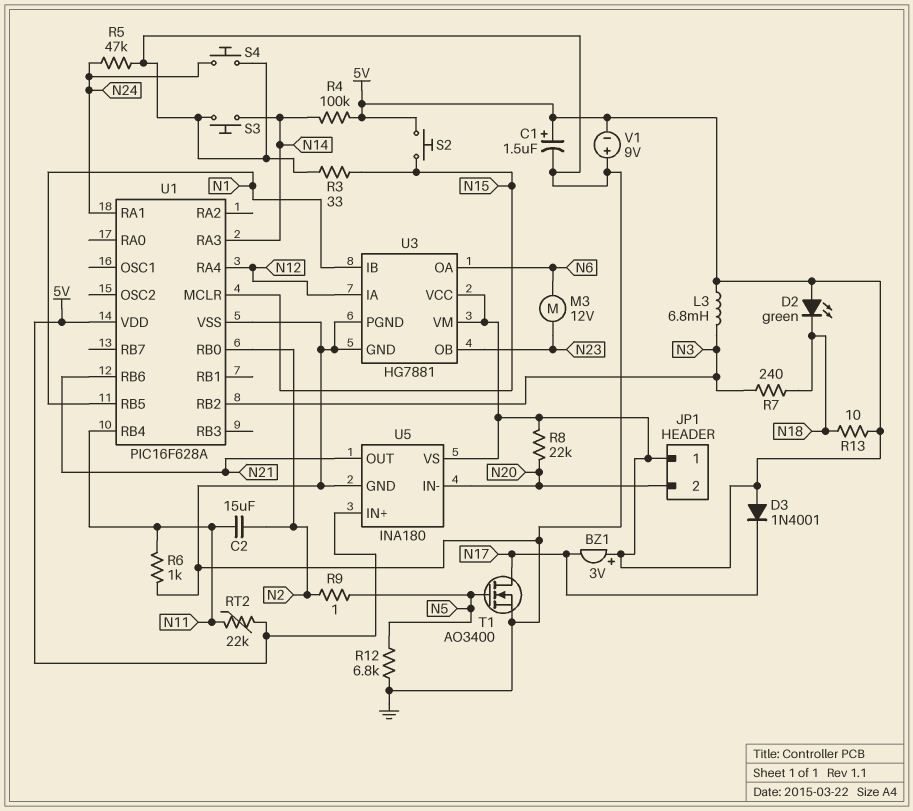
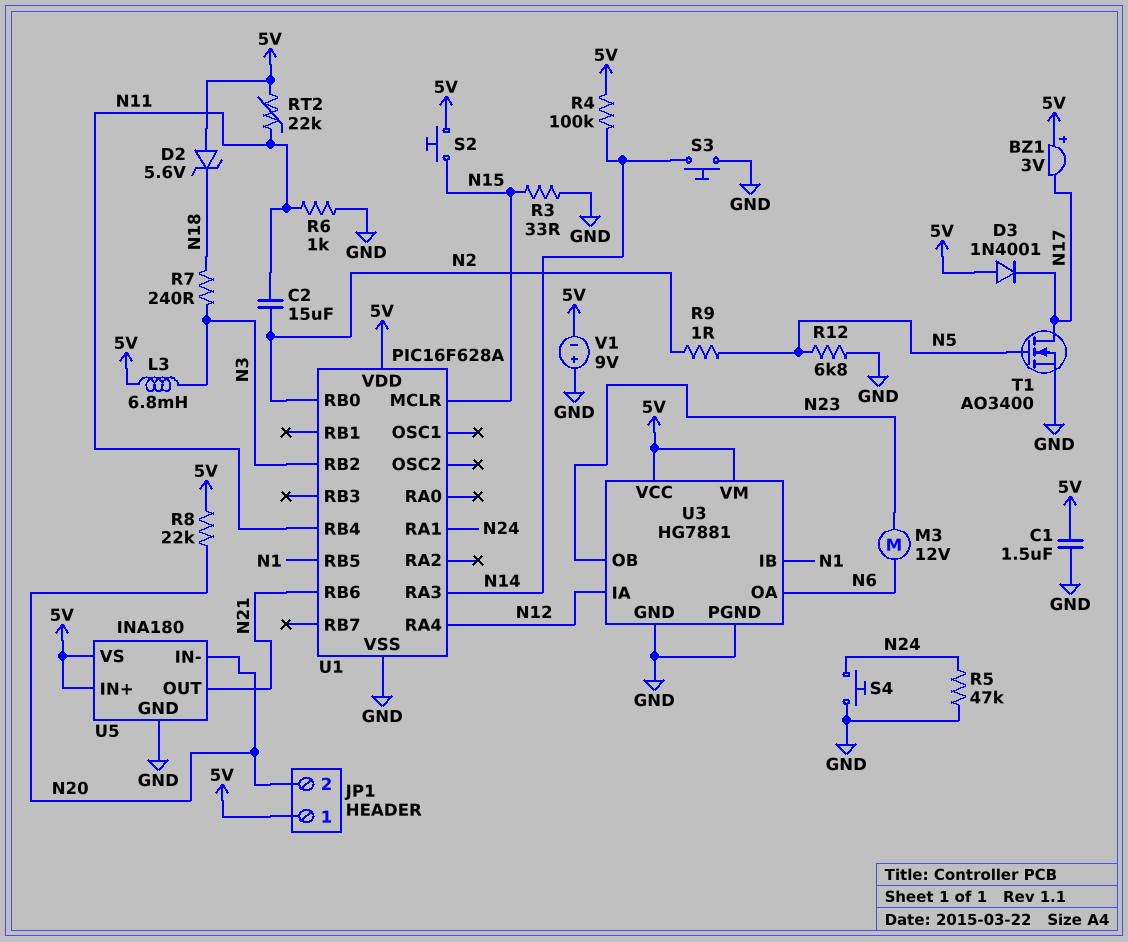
C1: 1.5uF (plus 5V, minus GND) -> 1.5uF (5V, GND)
D2: LED green (A 5V, K N18) -> zener 5.6V (A 5V, K N18)
R13: 10 (5V, N18) -> none

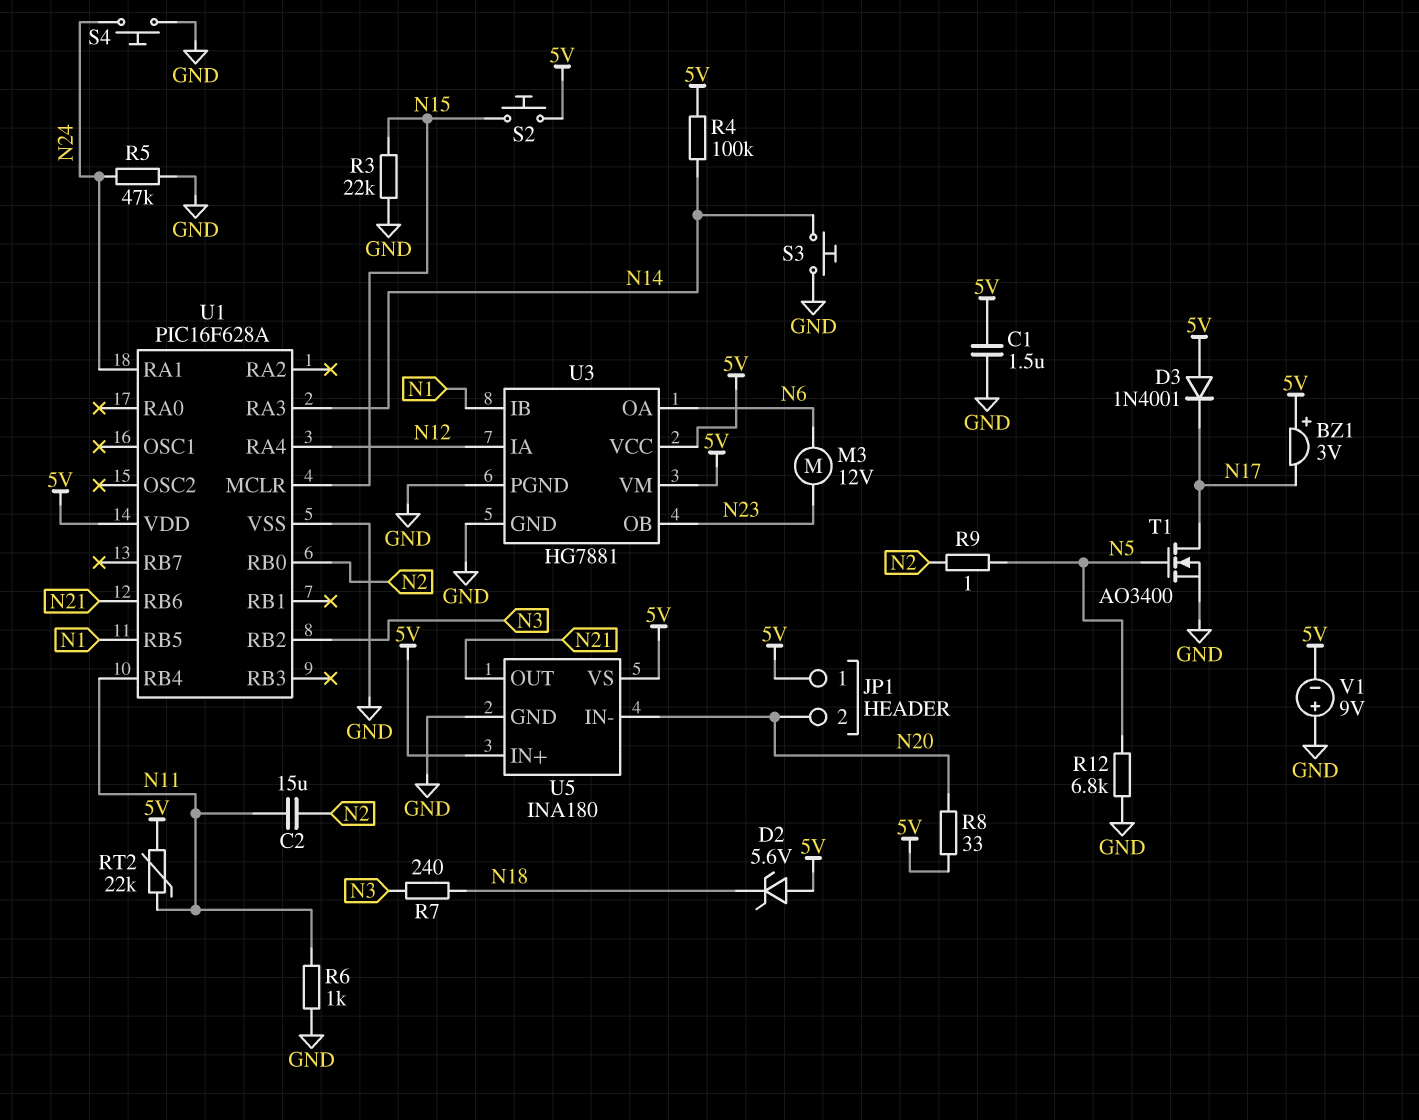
L3: 6.8mH (5V, N3) -> none
R3: 33 (GND, N15) -> 22k (GND, N15)
R8: 22k (5V, N20) -> 33 (5V, N20)

